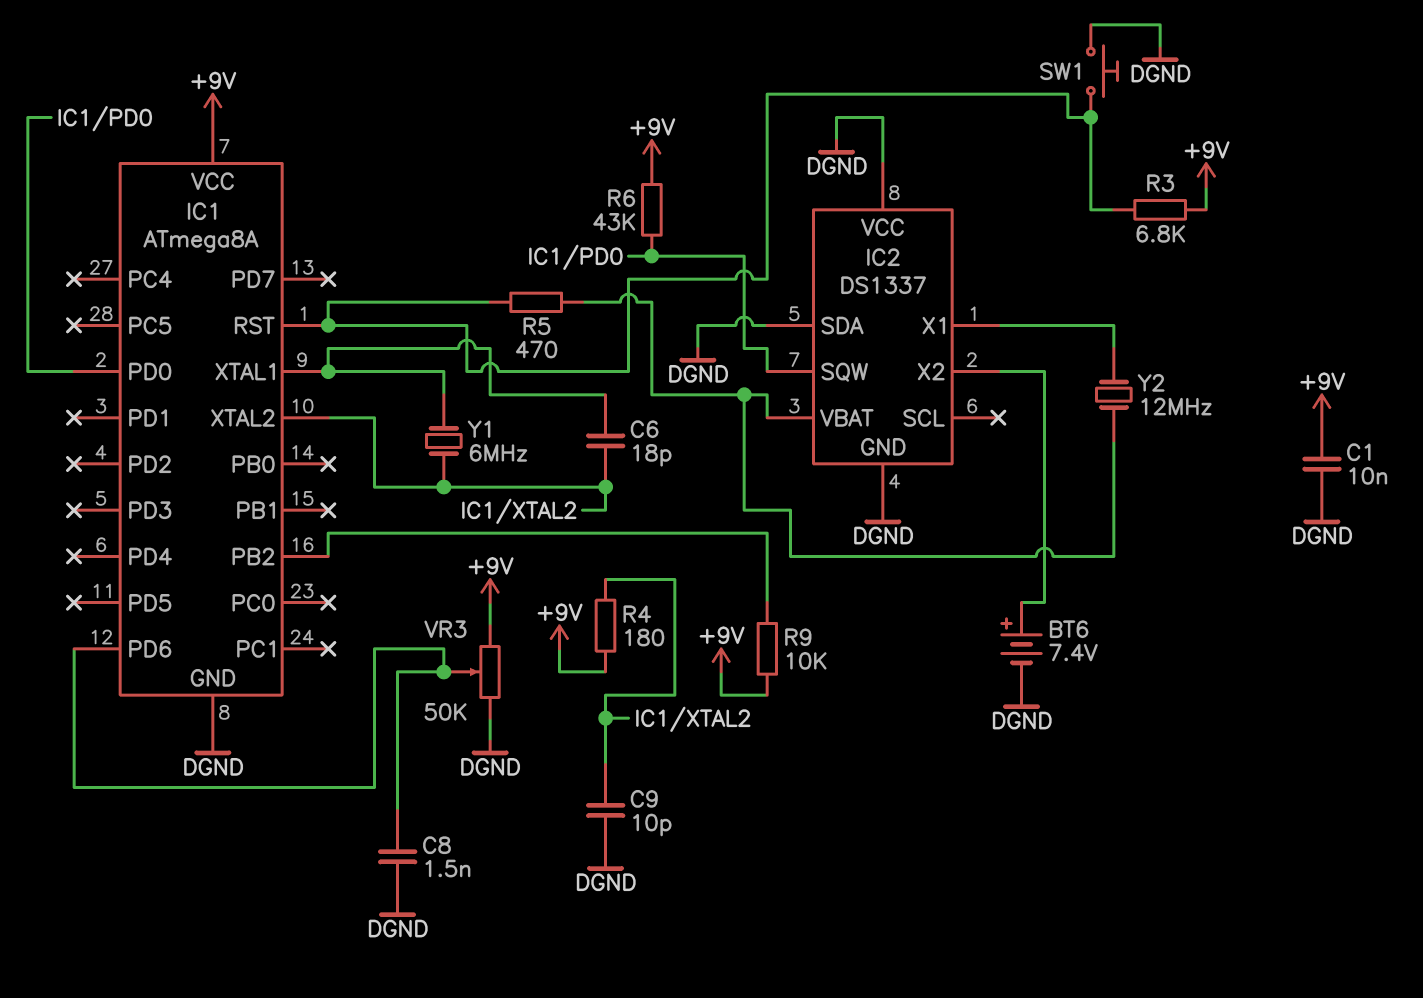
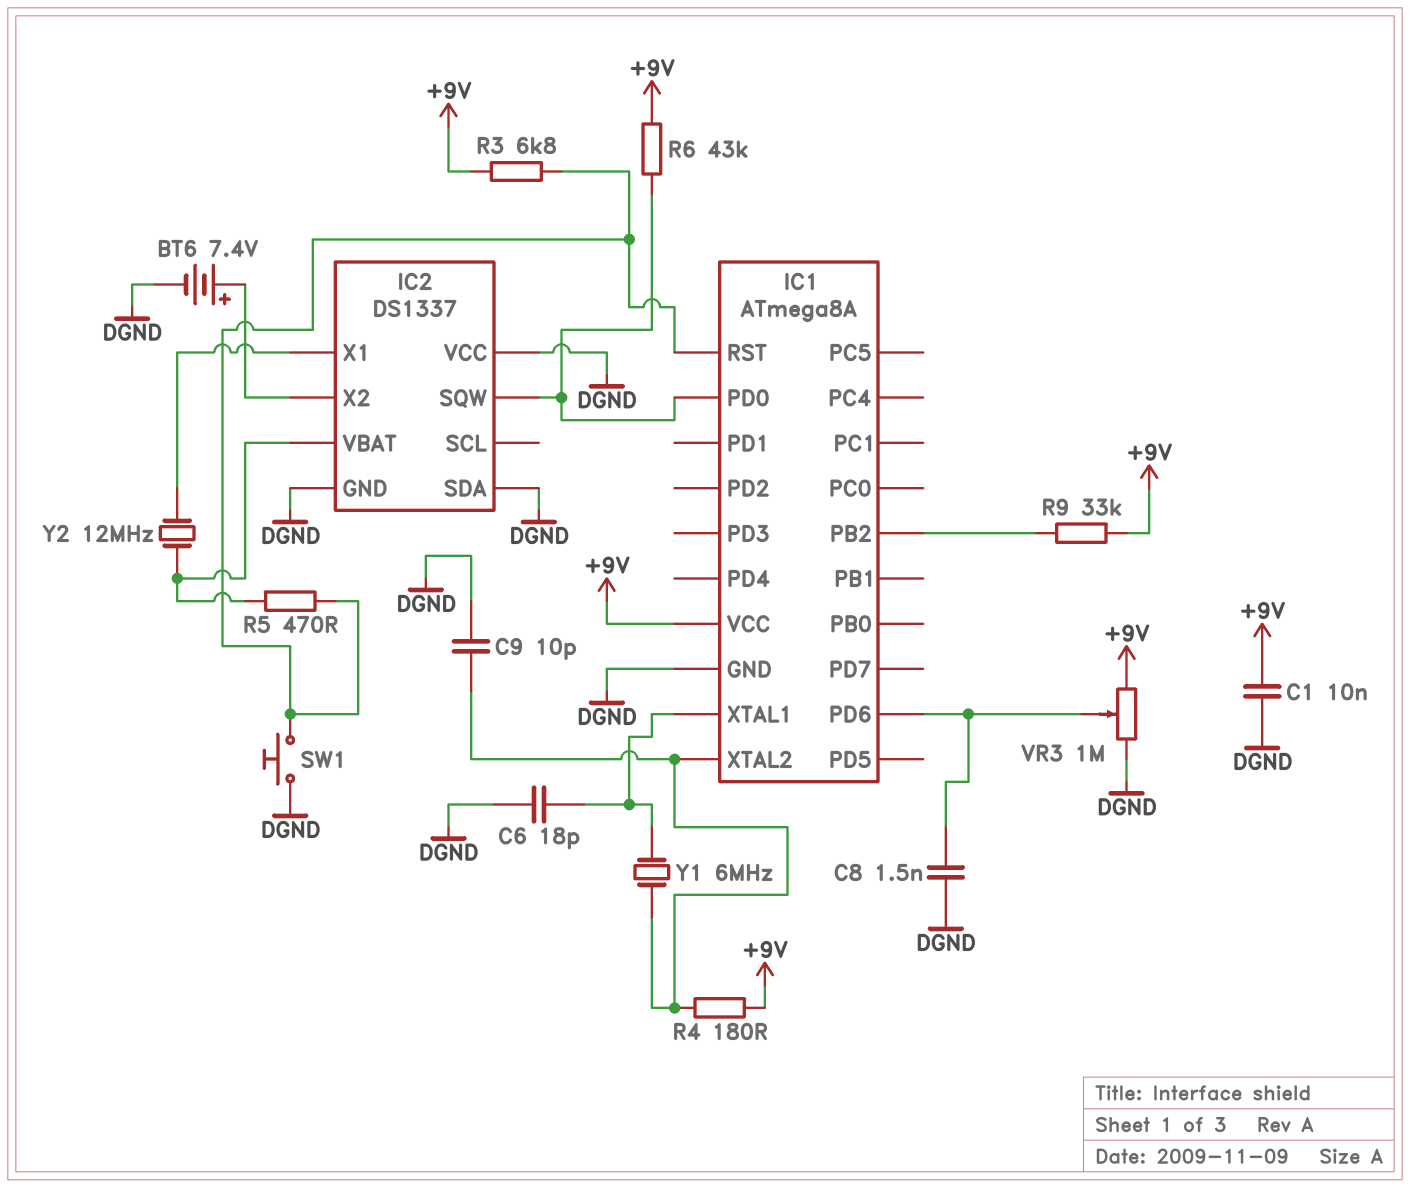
C6: 18pF (IC1/XTAL1, IC1/XTAL2) -> 18pF (DGND, IC1/XTAL1)
R9: 10k (+9V, IC1/PB2) -> 33k (+9V, IC1/PB2)
VR3: 50k (+9V, DGND, wiper IC1/PD6) -> 1M (+9V, DGND, wiper IC1/PD6)

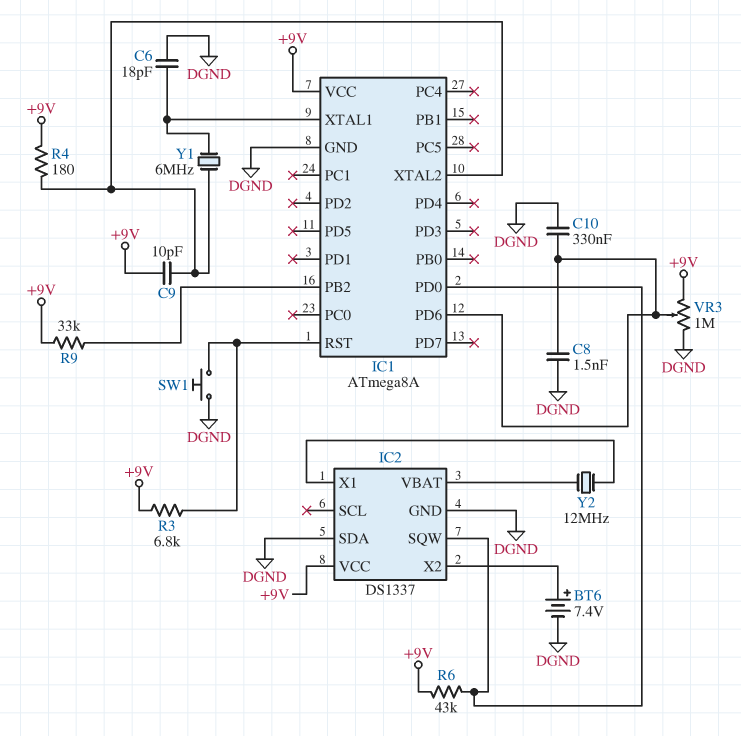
C1: 10nF (+9V, DGND) -> none
C9: 10pF (DGND, IC1/XTAL2) -> 10pF (+9V, IC1/XTAL2)
C10: none -> 330nF (DGND, IC1/PD6)
IC2 pin VCC: DGND -> +9V
R5: 470 (IC1/RST, IC2/VBAT) -> none

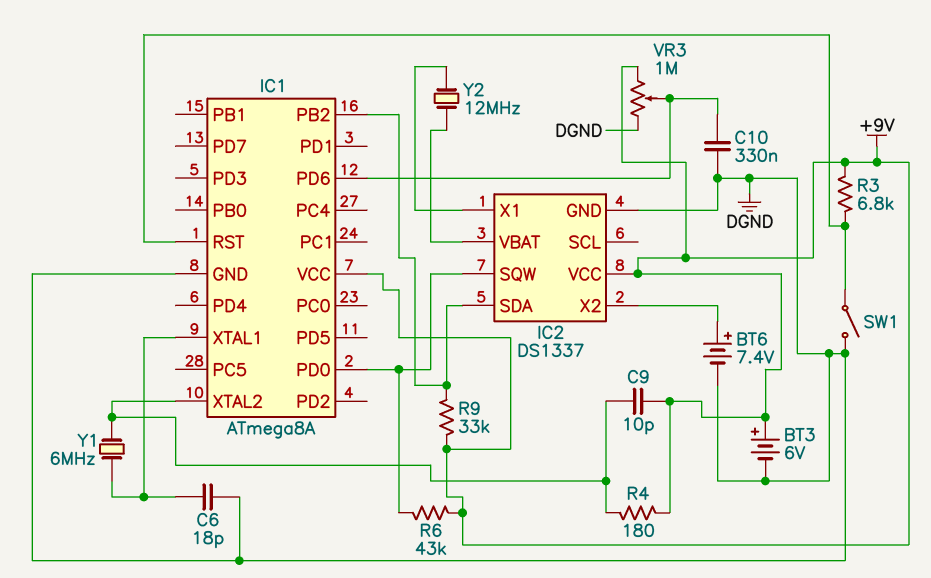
BT3: none -> 6V (plus +9V, minus DGND)
C8: 1.5nF (DGND, IC1/PD6) -> none
IC2 pin SDA: DGND -> IC1/PB2
SW1: button (DGND, IC1/RST) -> switch (DGND, IC1/RST)

